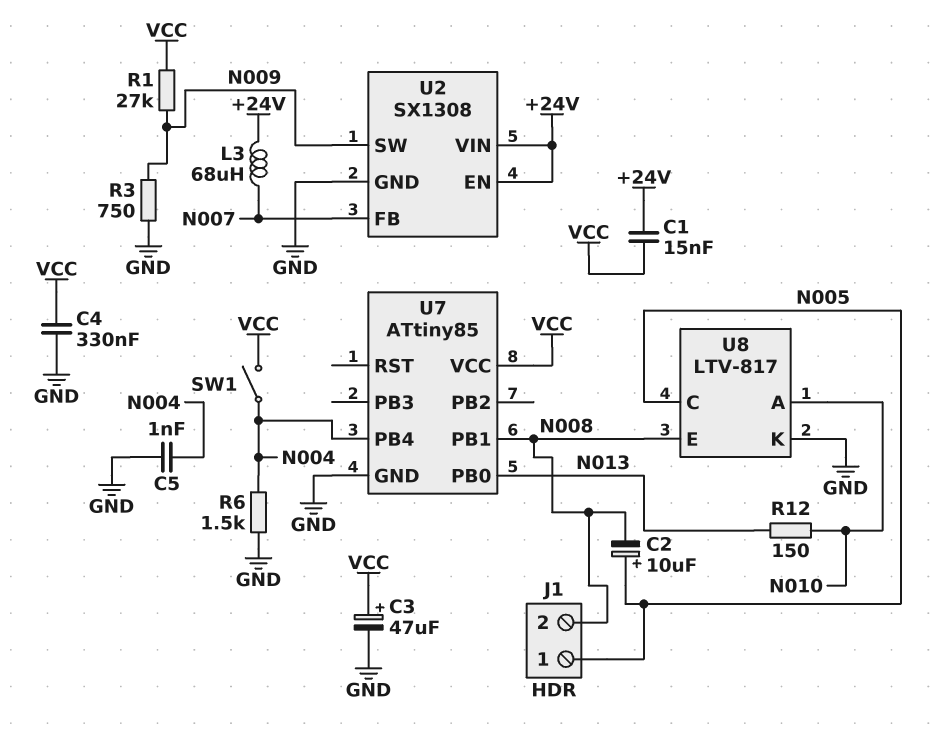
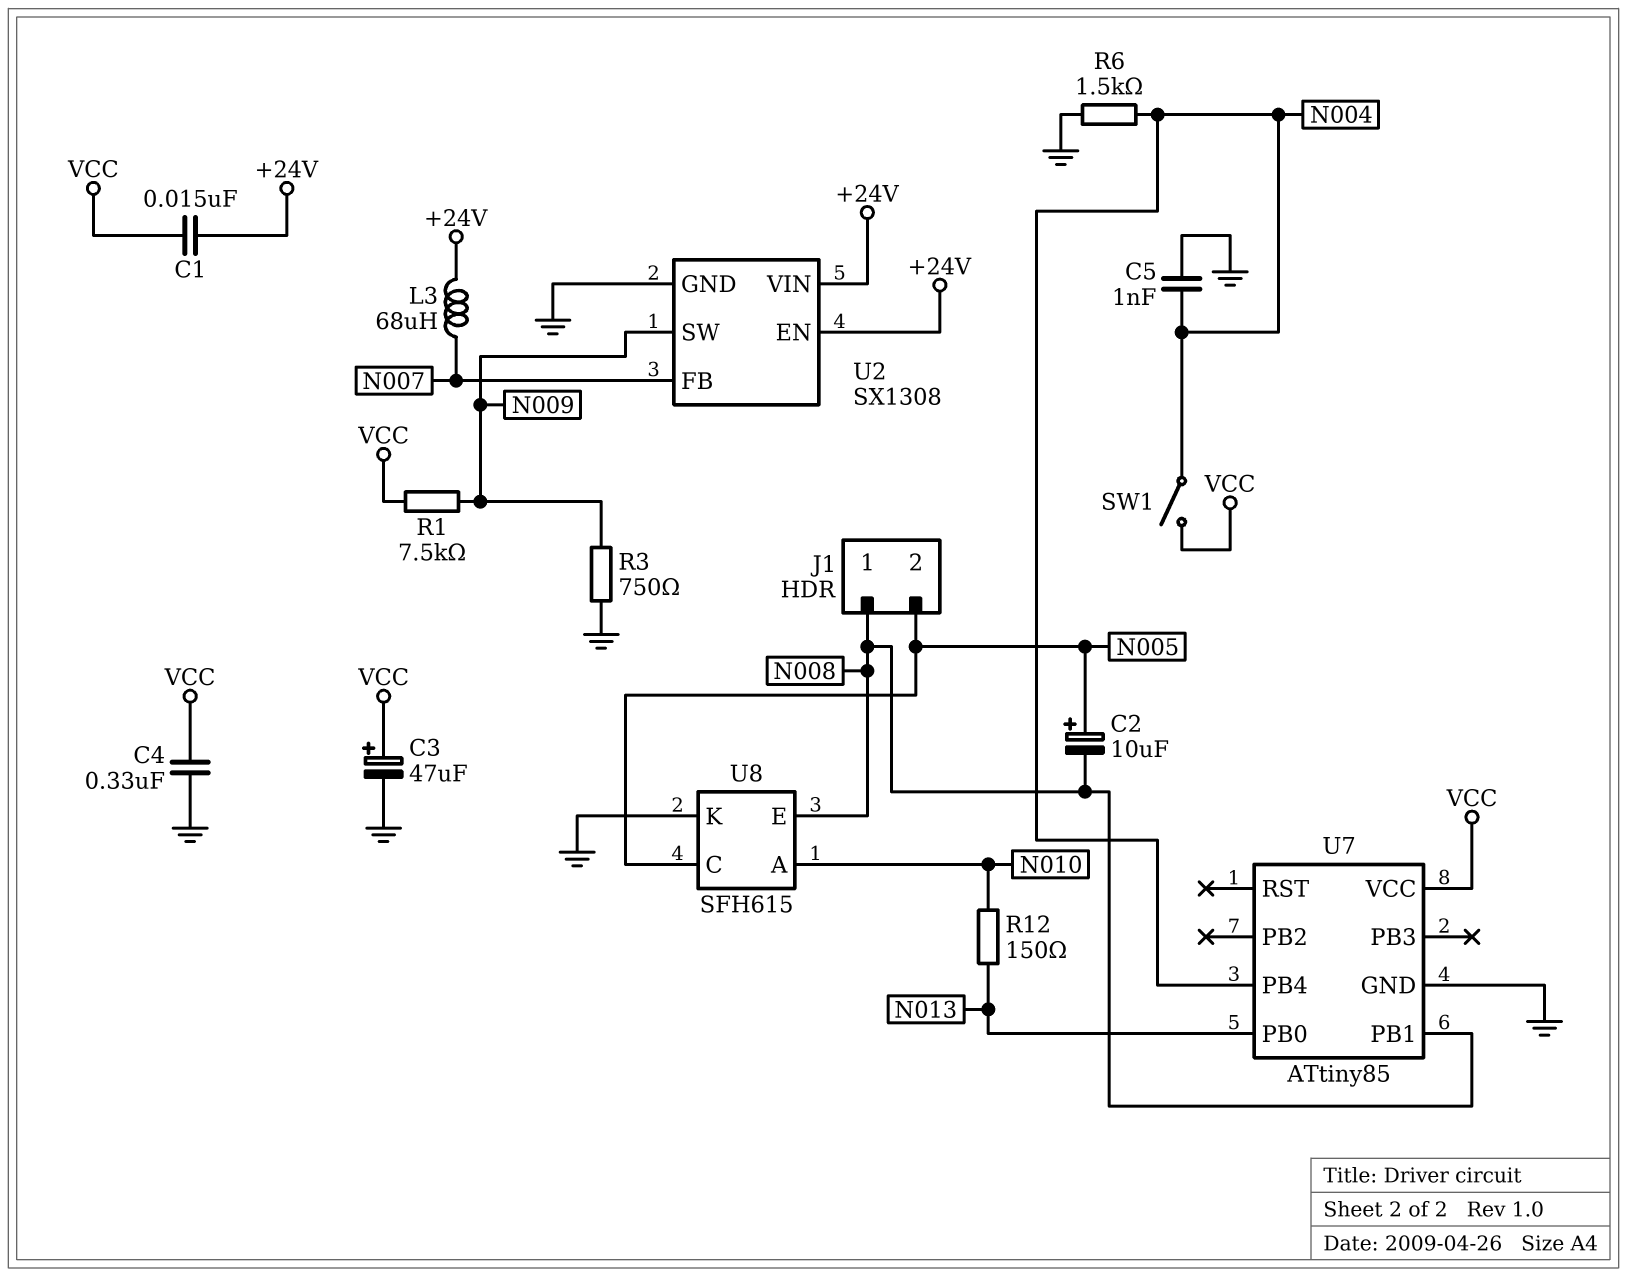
J1 pin 1: N005 -> N008
J1 pin 2: N008 -> N005
R1: 27k (N009, VCC) -> 7.5k (N009, VCC)
U8: LTV-817 -> SFH615

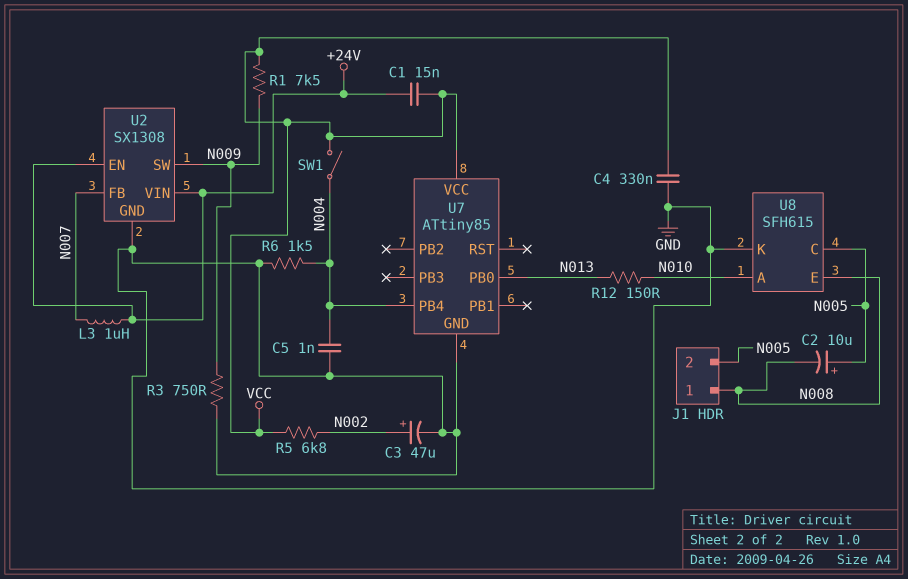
C3: 47uF (plus VCC, minus GND) -> 47uF (plus N002, minus GND)
L3: 68uH (+24V, N007) -> 1uH (+24V, N007)
R5: none -> 6.8k (N002, VCC)
U7 pin PB1: N008 -> none

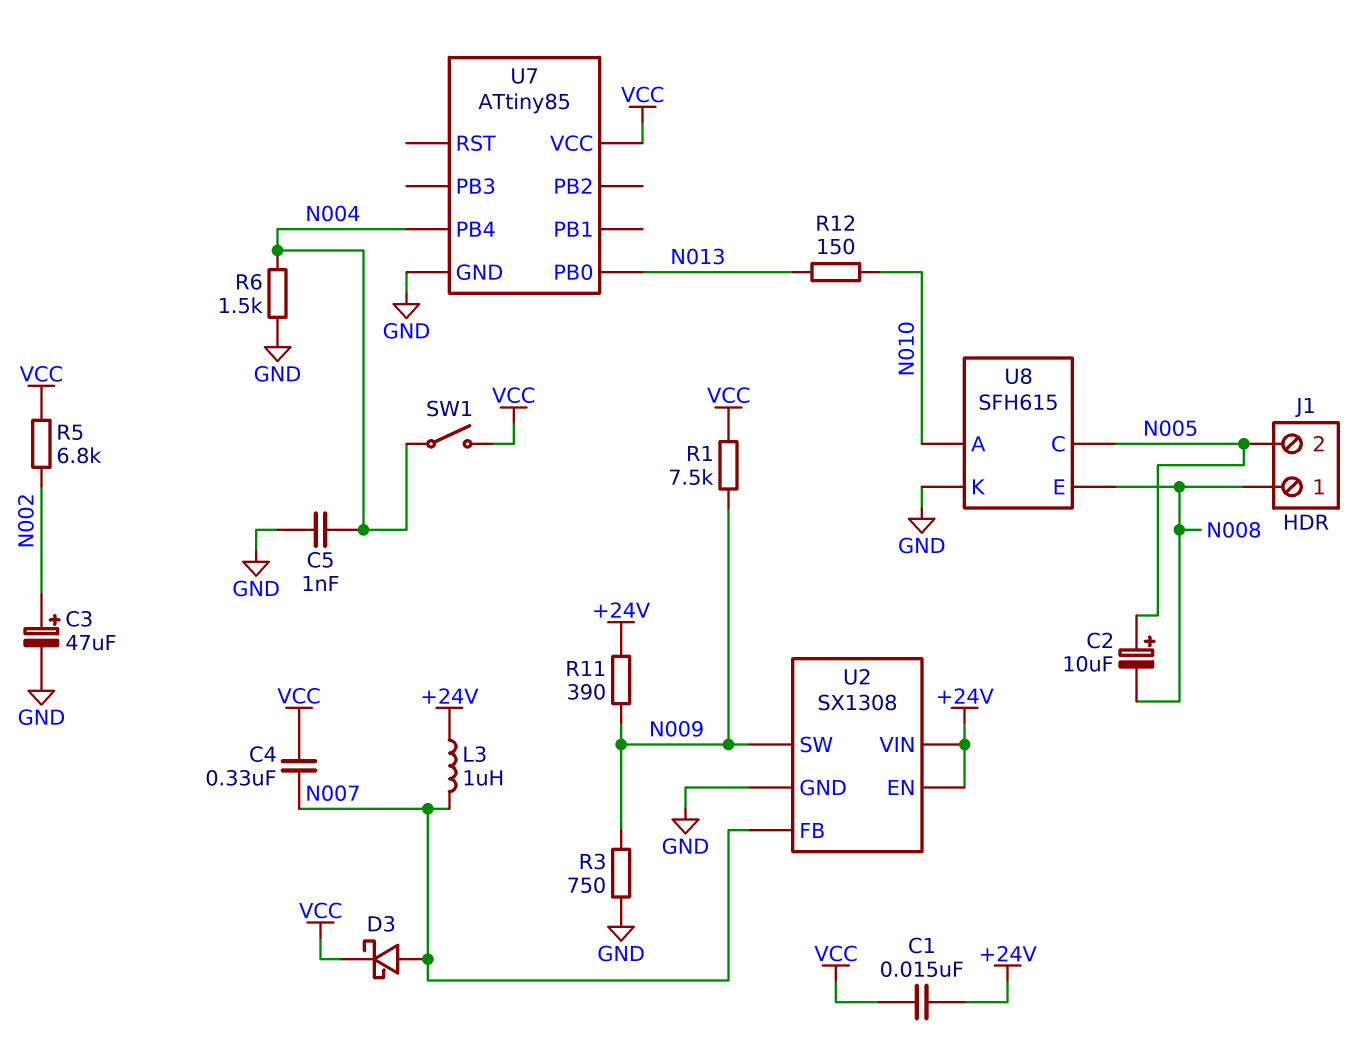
C4: 330nF (GND, VCC) -> 330nF (N007, VCC)
D3: none -> schottky (A N007, K VCC)
R11: none -> 390 (+24V, N009)

